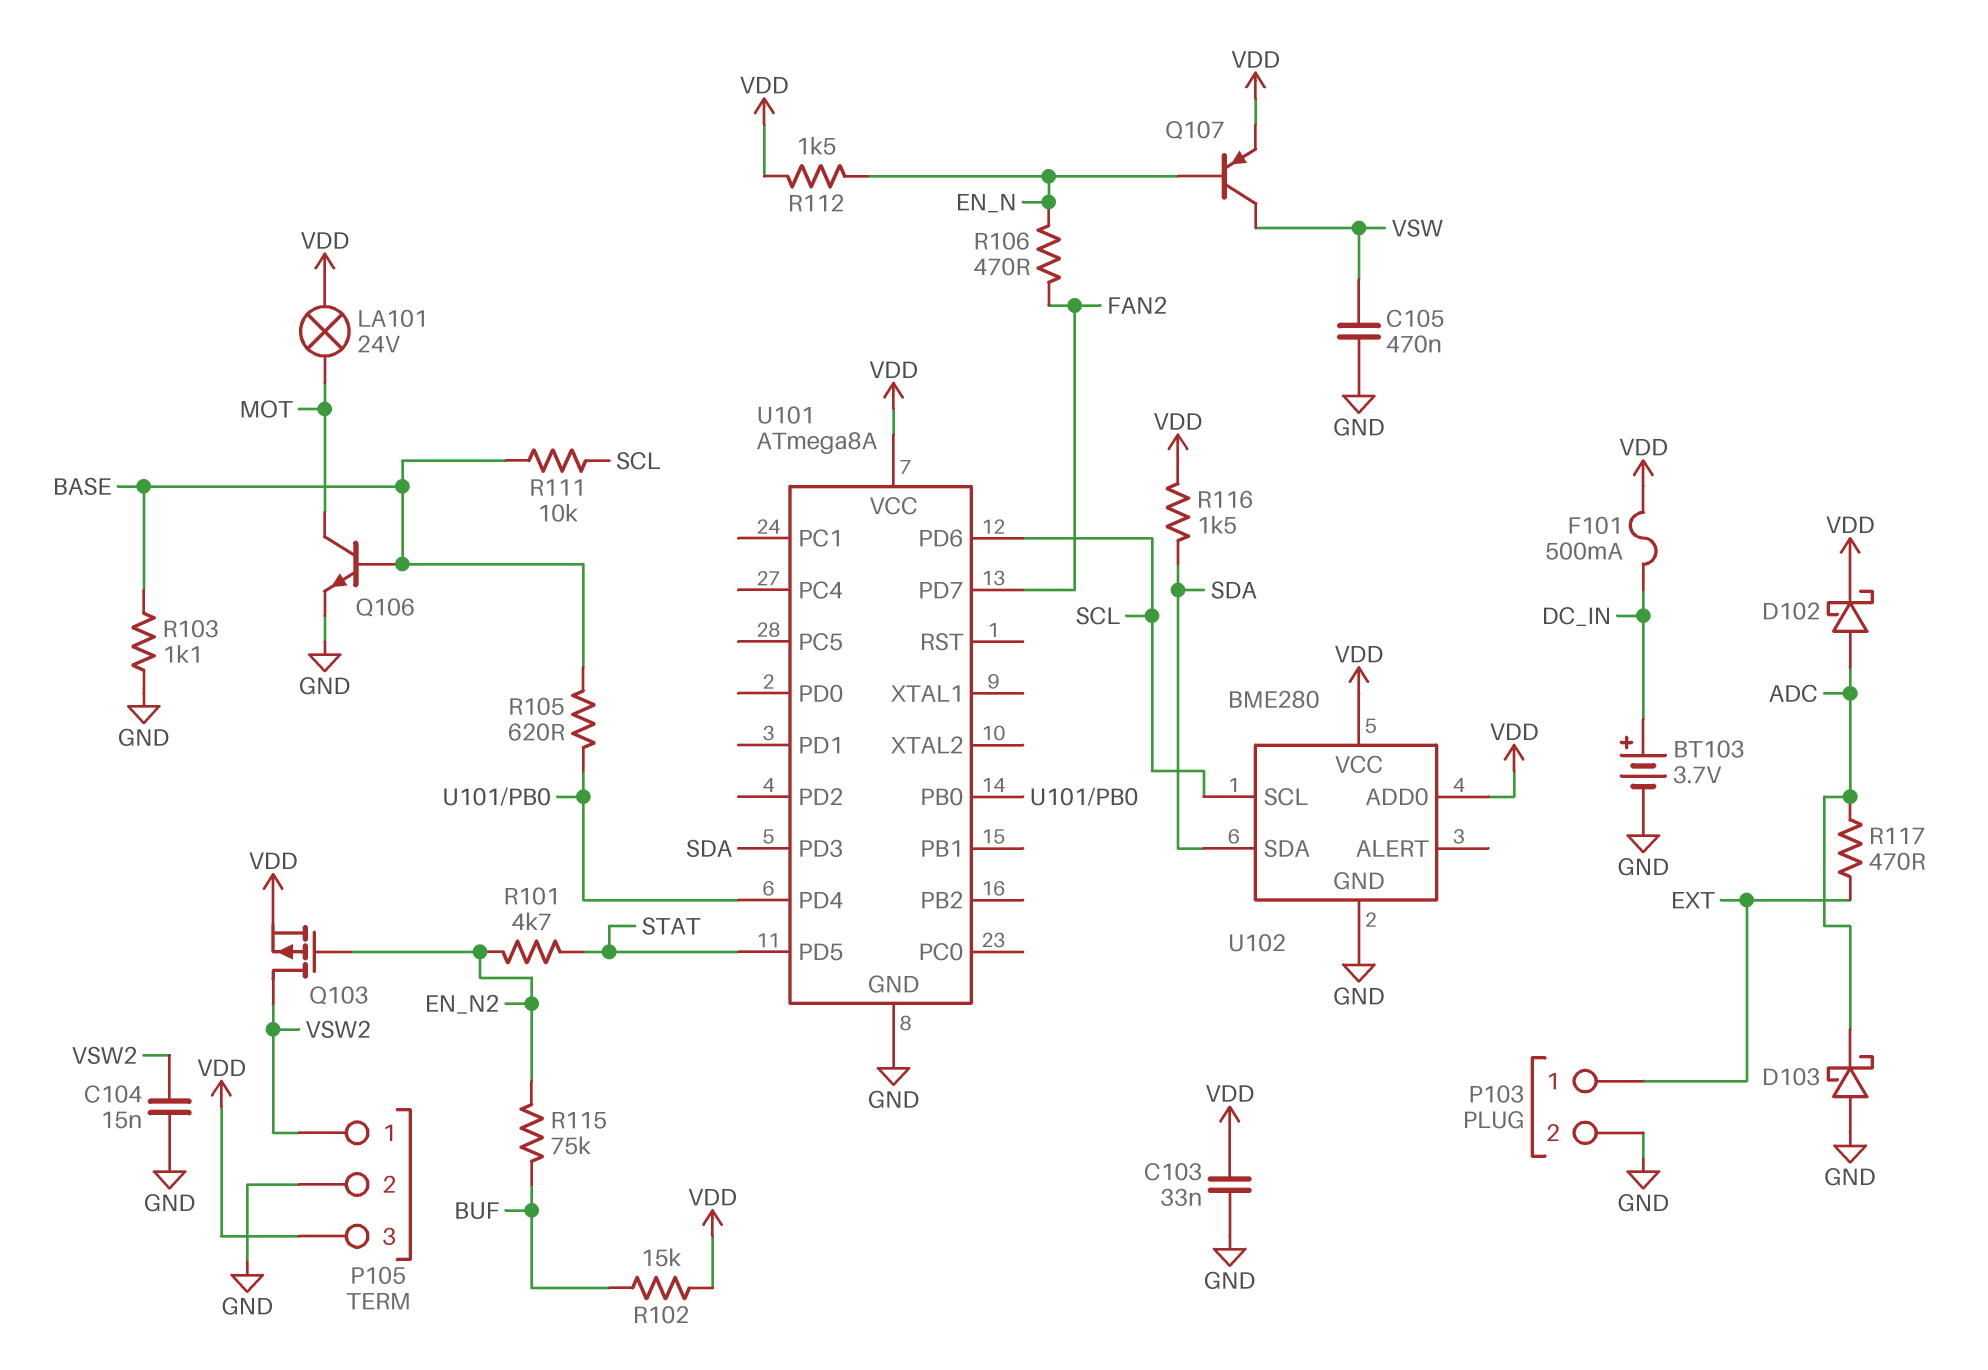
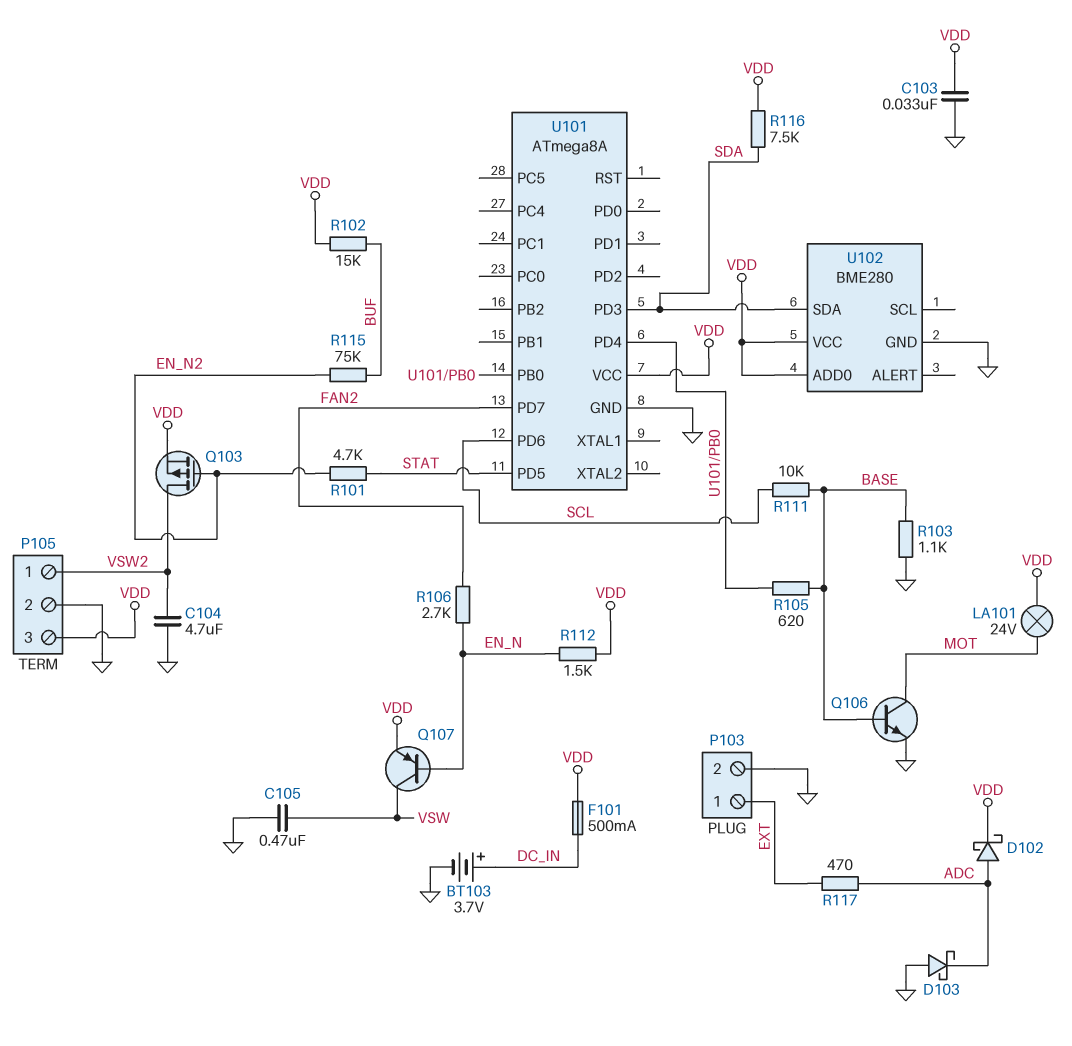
C104: 15nF (GND, VSW2) -> 4.7uF (GND, VSW2)
R106: 470 (EN_N, FAN2) -> 2.7k (EN_N, FAN2)
R116: 1.5k (SDA, VDD) -> 7.5k (SDA, VDD)
U102 pin SCL: SCL -> none

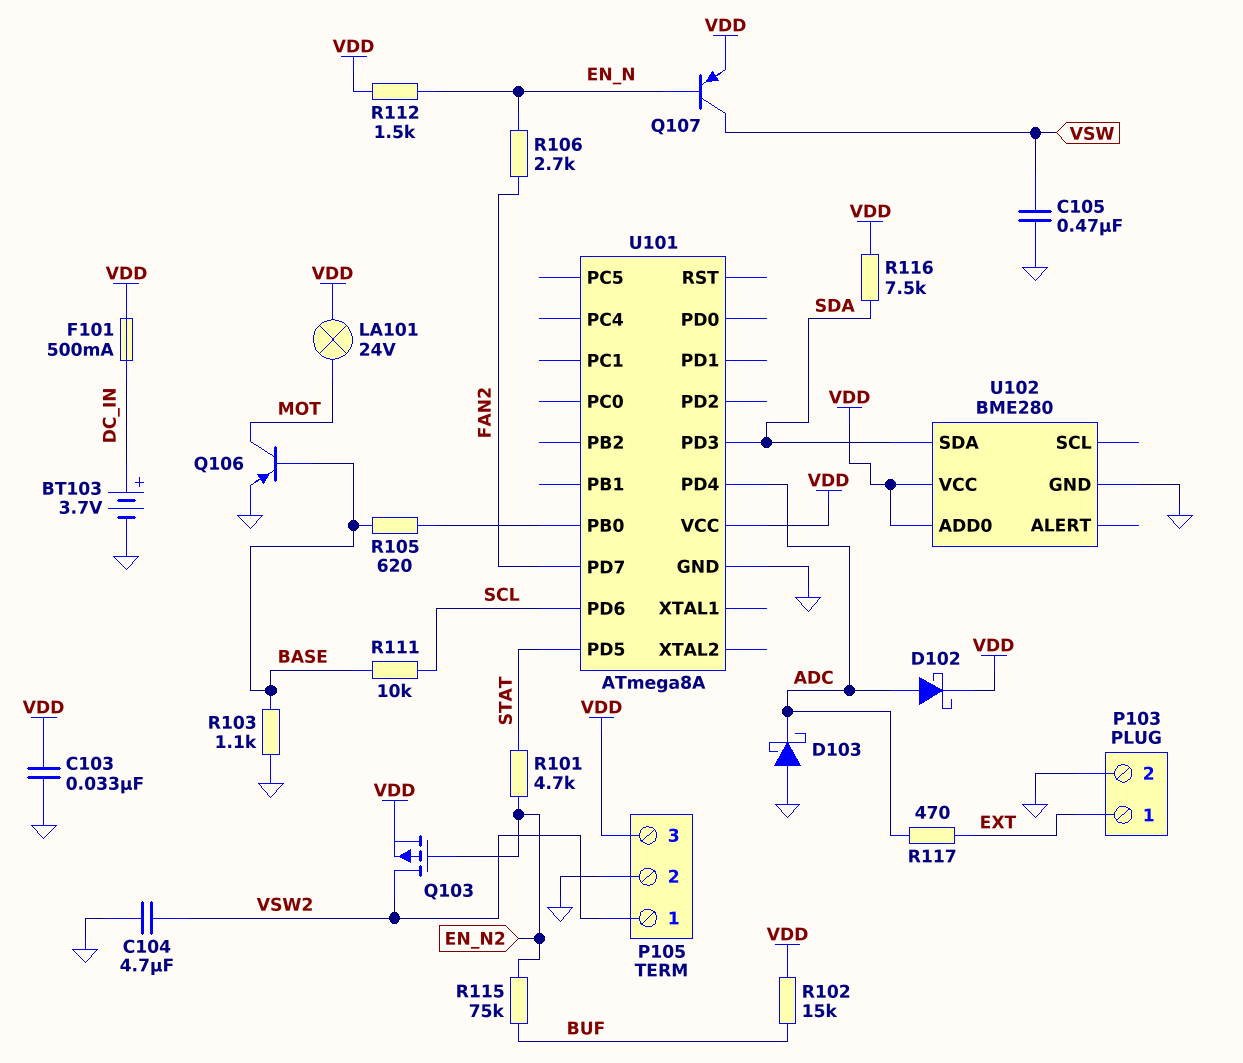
Q106: NPN (B BASE, C MOT, E GND) -> PNP (B BASE, C MOT, E GND)
U101 pin PD4: U101/PB0 -> ADC

